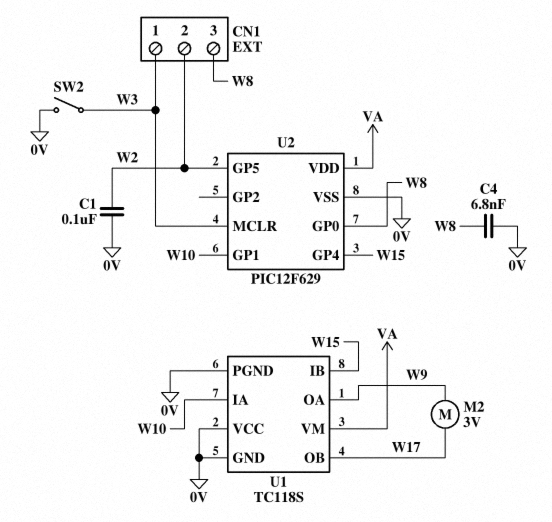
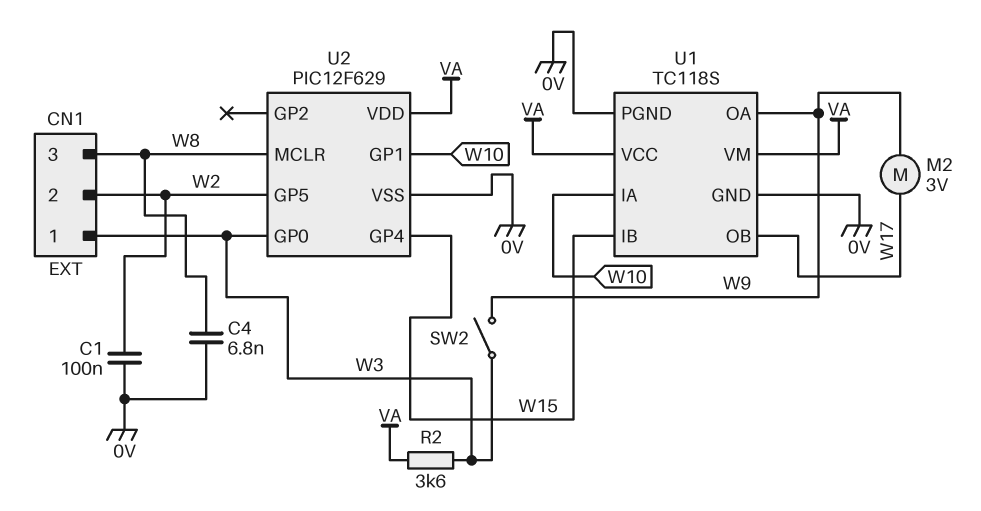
R2: none -> 3.6k (VA, W3)
SW2: switch (0V, W3) -> switch (W3, W9)
U1 pin VCC: 0V -> VA
U2 pin GP0: W8 -> W3
U2 pin MCLR: W3 -> W8

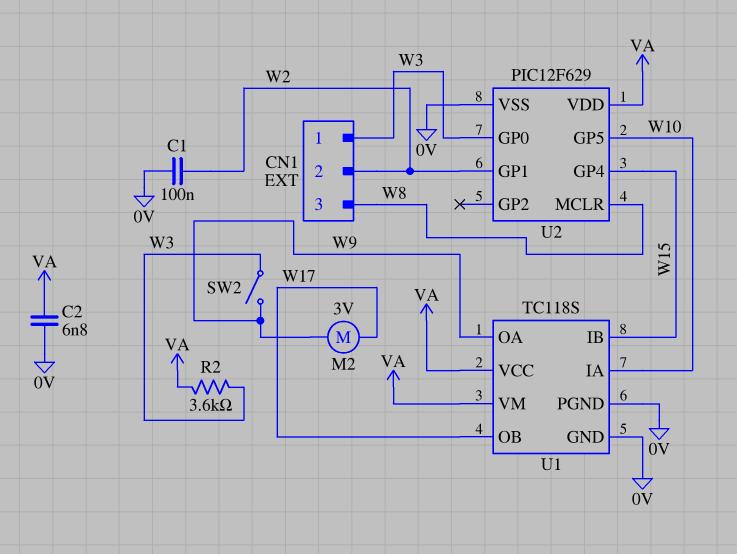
C2: none -> 6.8nF (0V, VA)
C4: 6.8nF (0V, W8) -> none
U2 pin GP1: W10 -> W2
U2 pin GP5: W2 -> W10

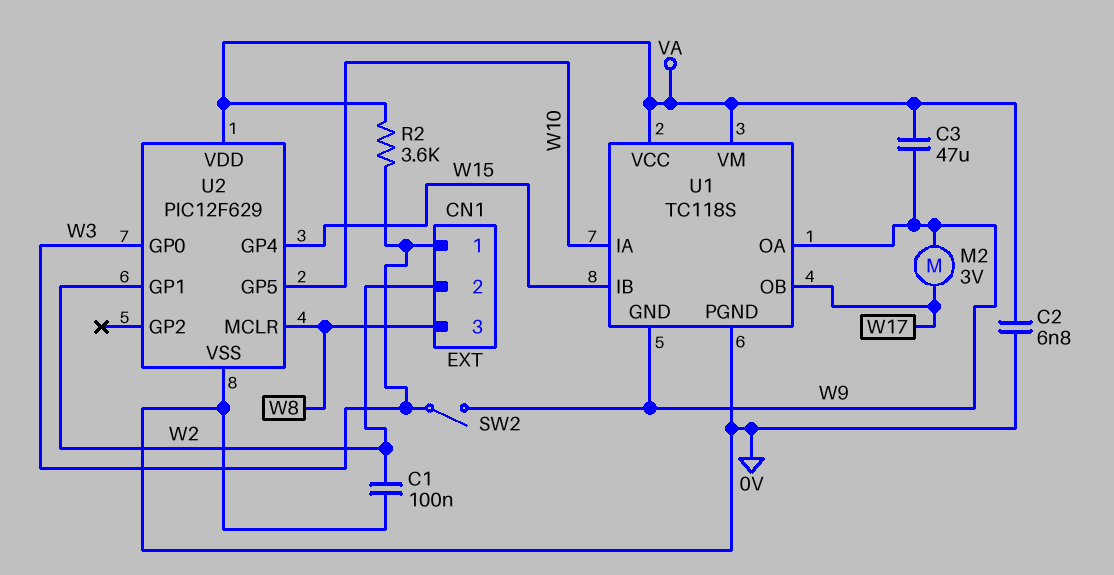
C3: none -> 47uF (VA, W9)
U1 pin GND: 0V -> W9

